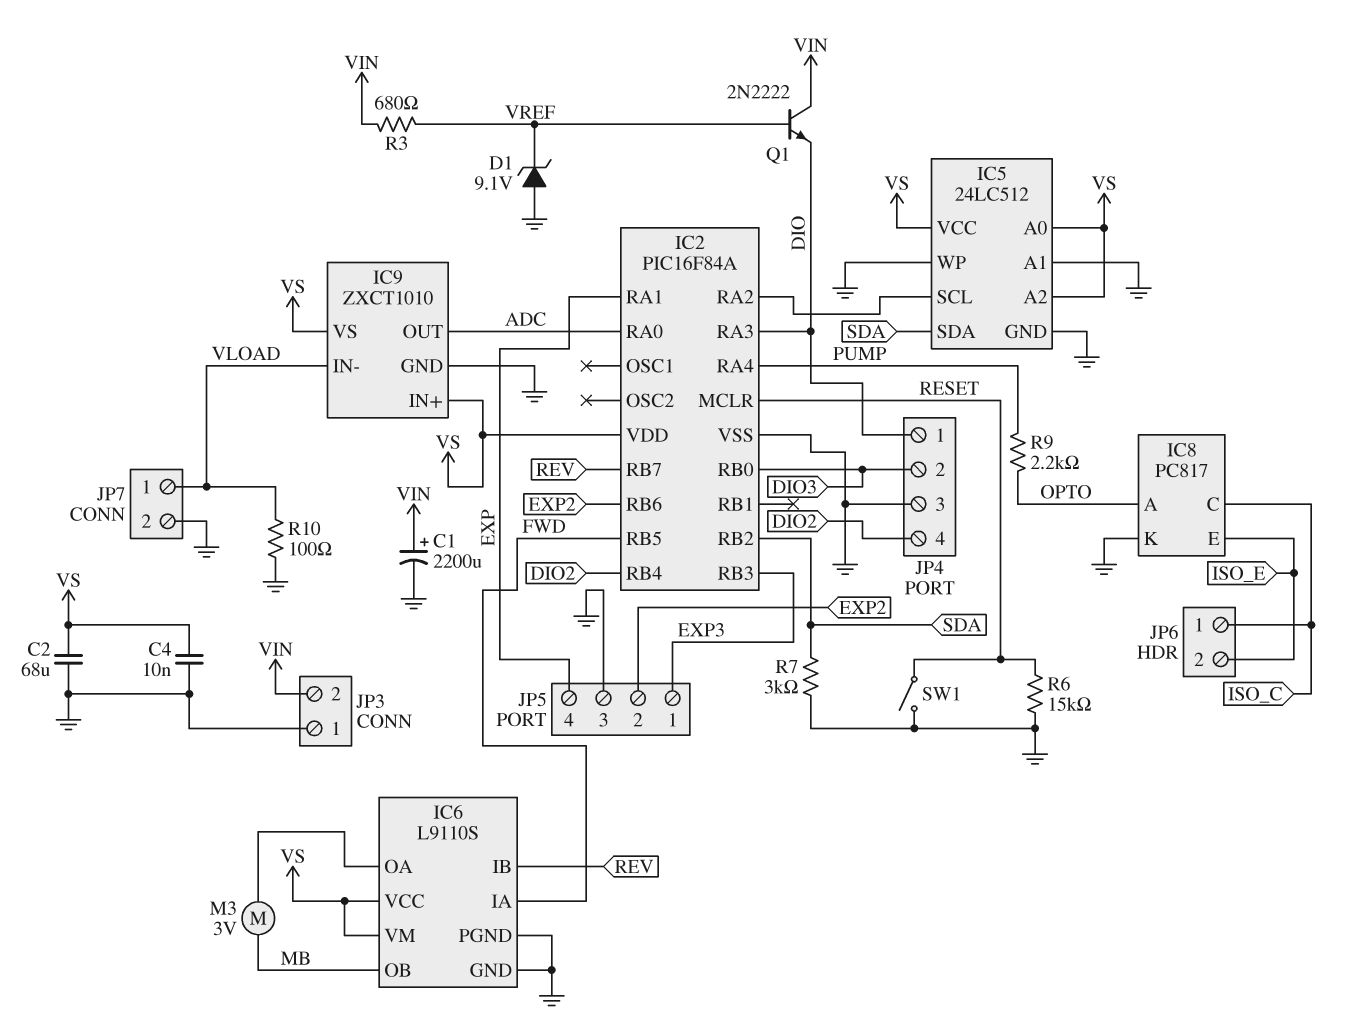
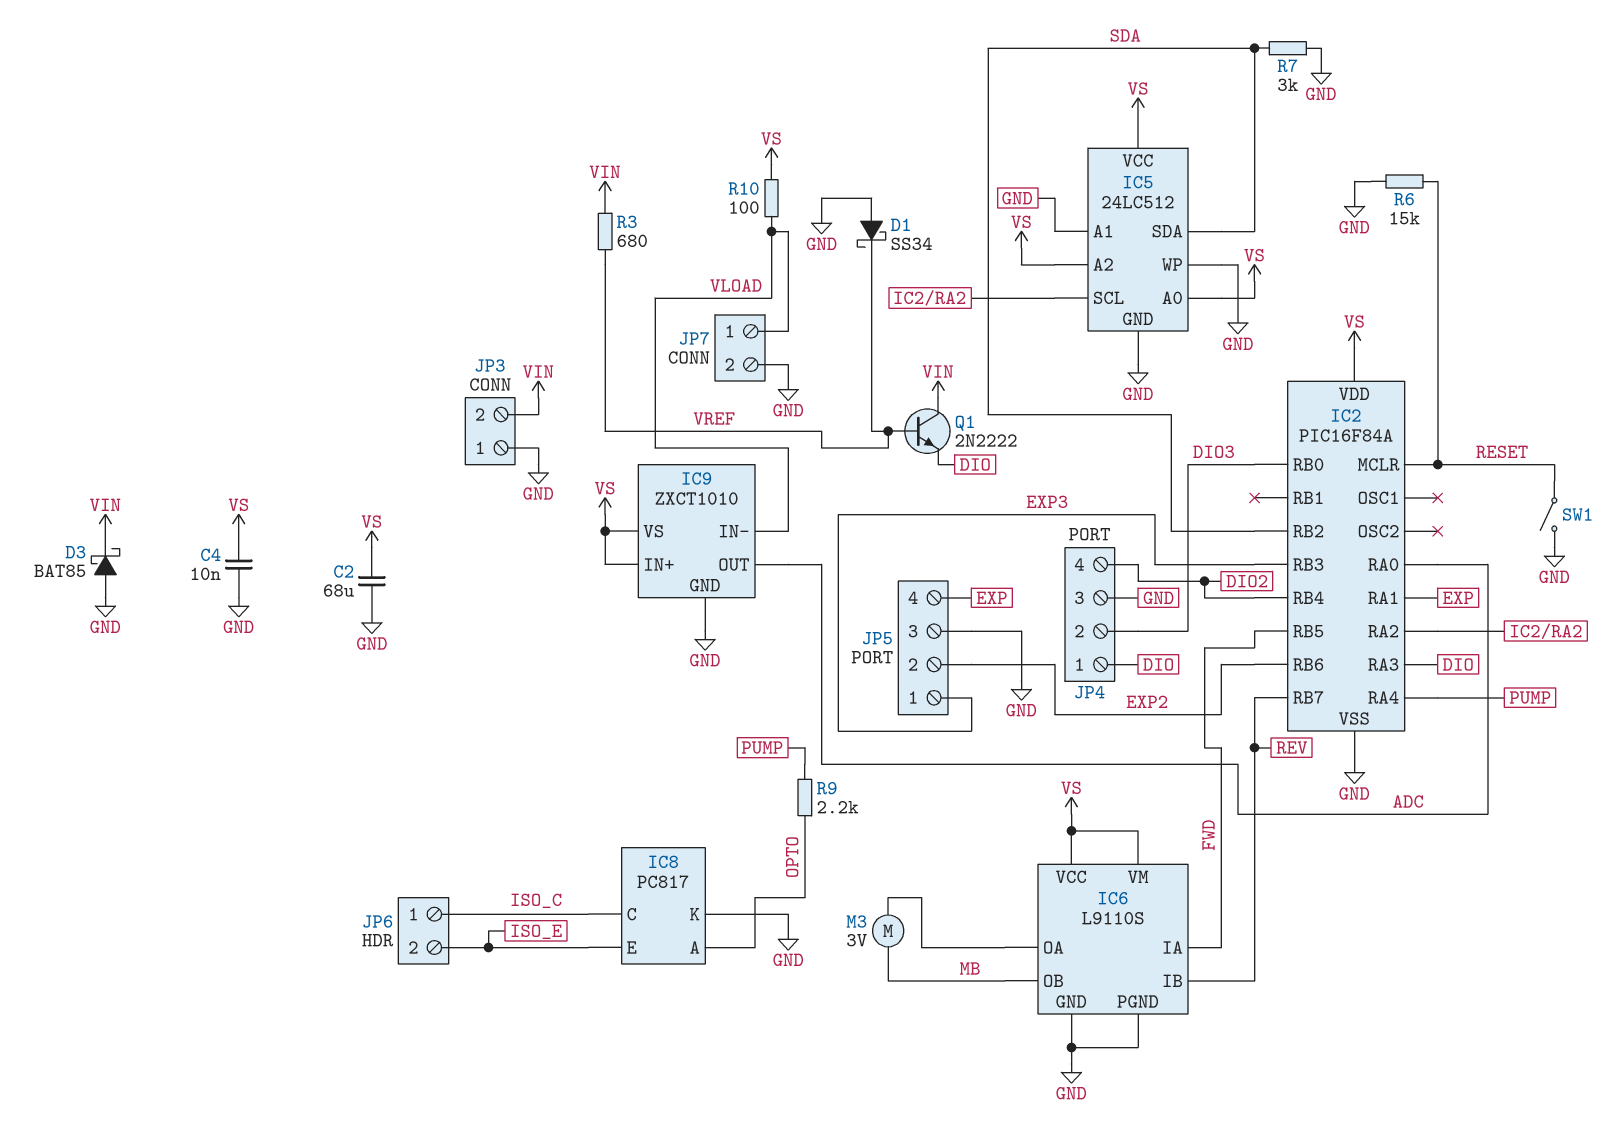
C1: 2200uF (plus VIN, minus GND) -> none
D1: zener 9.1V (A GND, K VREF) -> schottky SS34 (A GND, K VREF)
D3: none -> schottky BAT85 (A GND, K VIN)
R10: 100 (GND, VLOAD) -> 100 (VLOAD, VS)

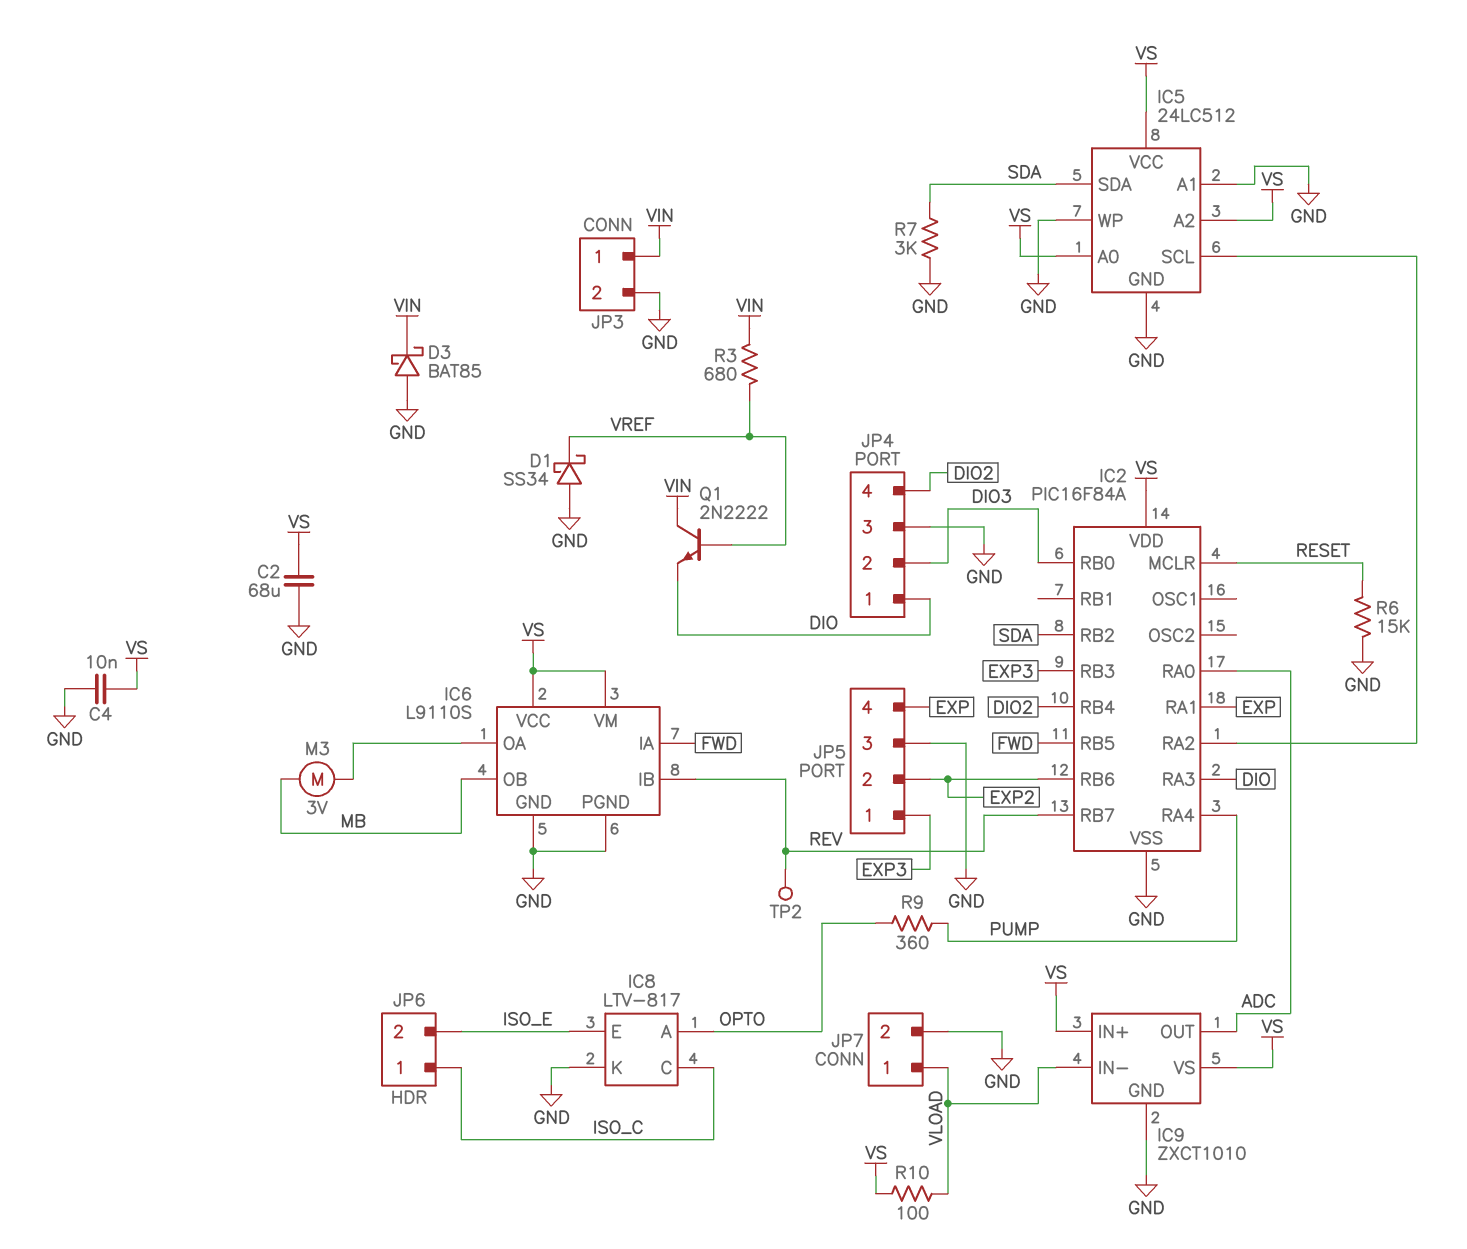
IC8: PC817 -> LTV-817
JP3 pin 1: GND -> VIN
JP3 pin 2: VIN -> GND
R9: 2.2k (OPTO, PUMP) -> 360 (OPTO, PUMP)
SW1: switch (GND, RESET) -> none
TP2: none -> test point (REV)

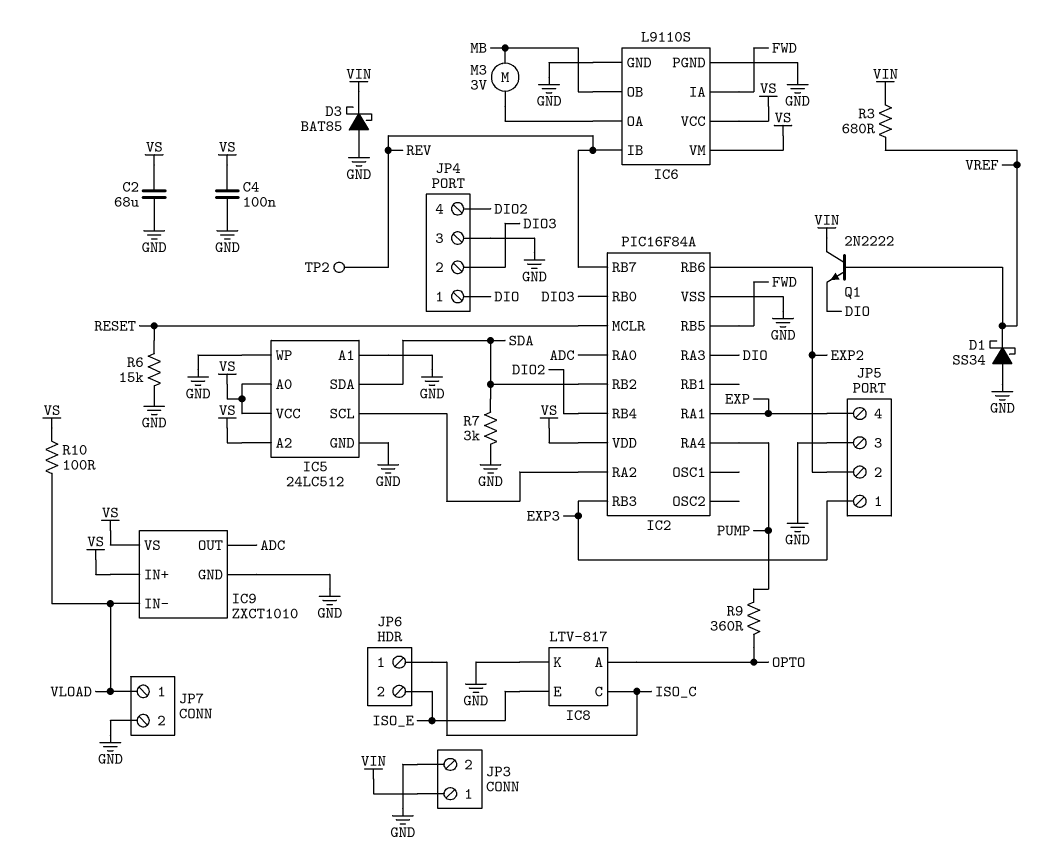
C4: 10nF (GND, VS) -> 100nF (GND, VS)

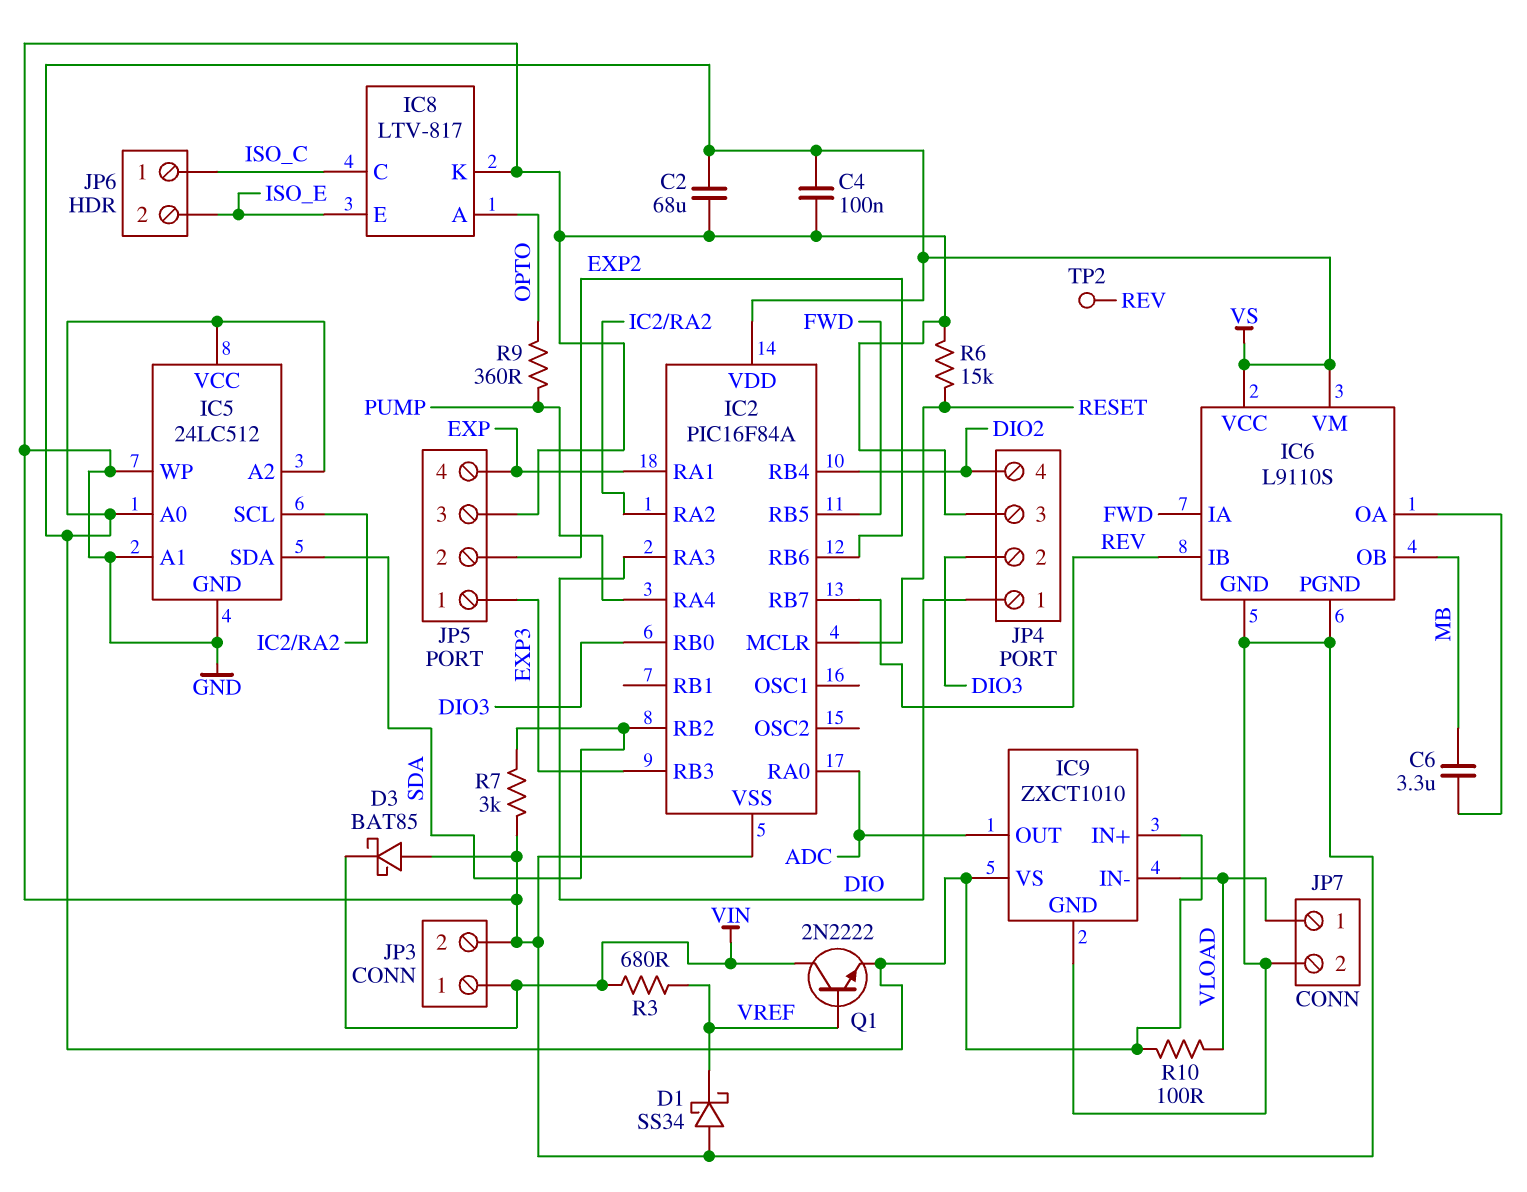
C6: none -> 3.3uF (IC6/OA, MB)
M3: motor 3V (IC6/OA, MB) -> none
Q1: NPN 2N2222 (B VREF, C VIN, E DIO) -> NPN 2N2222 (B VREF, C VIN, E VS)

